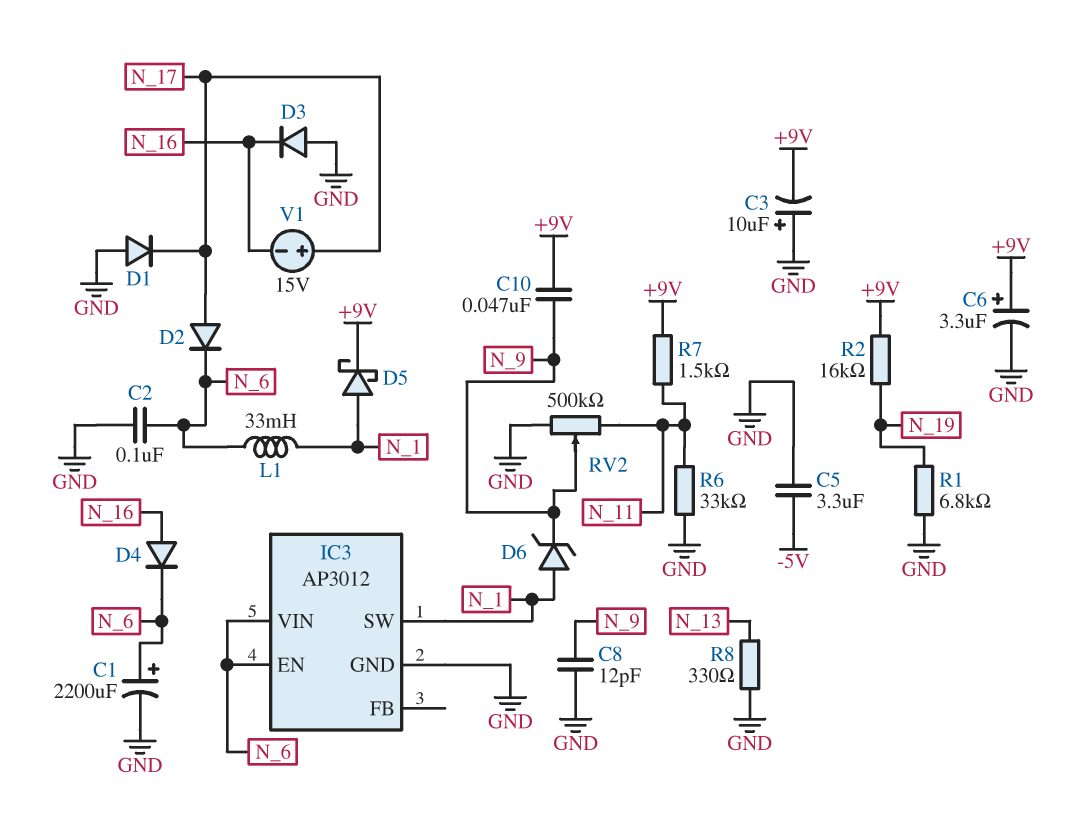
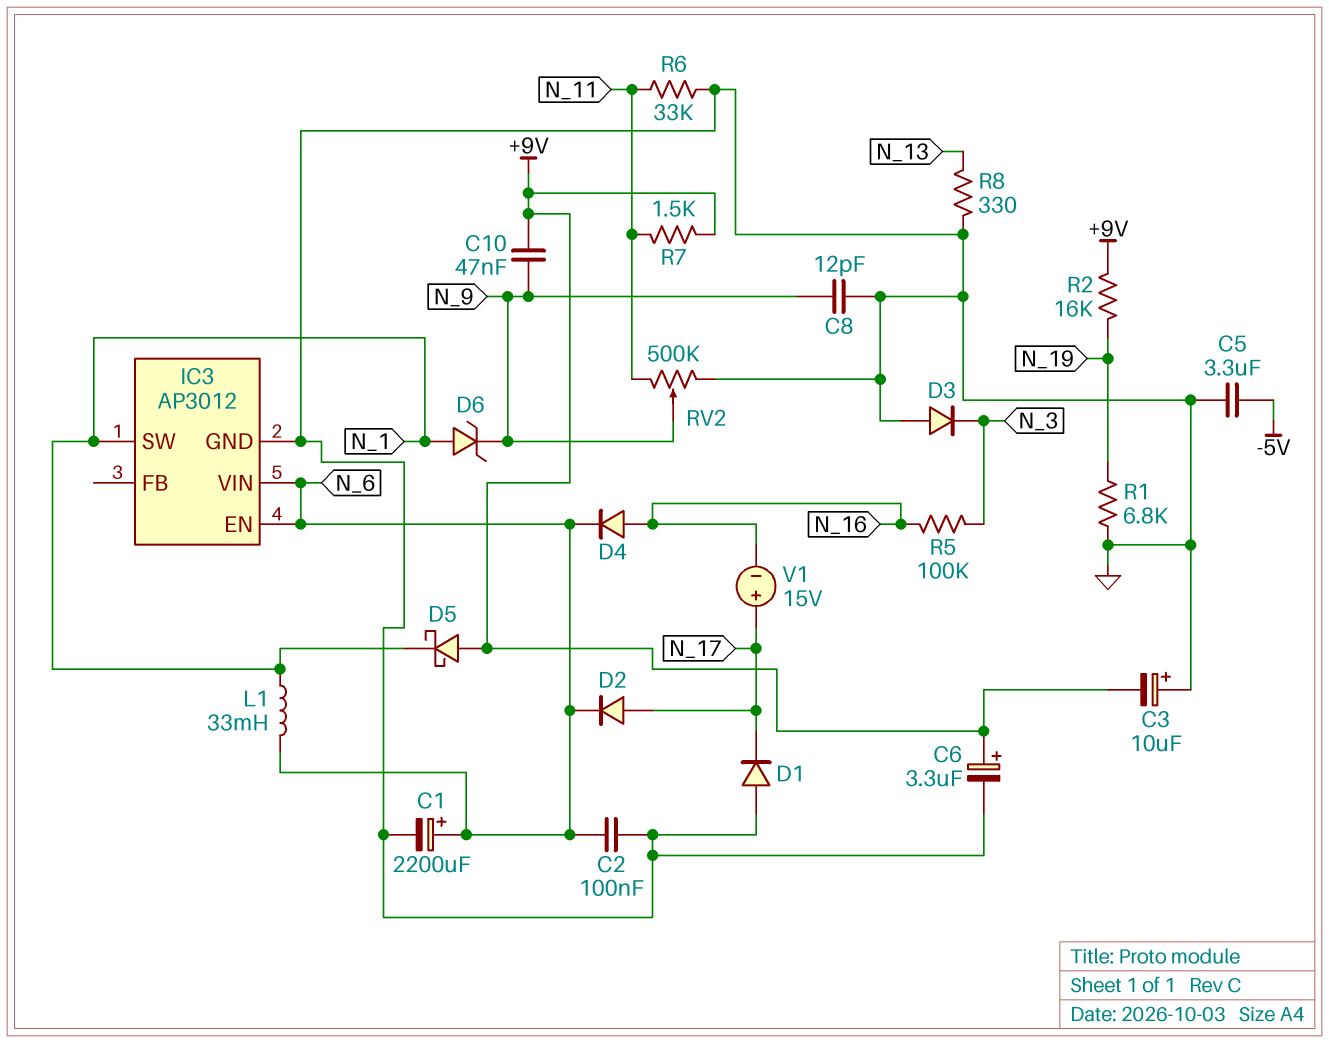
D3: diode (A GND, K N_16) -> diode (A GND, K N_3)
D5: schottky (A N_1, K +9V) -> schottky (A +9V, K N_1)
R5: none -> 100k (N_3, N_16)

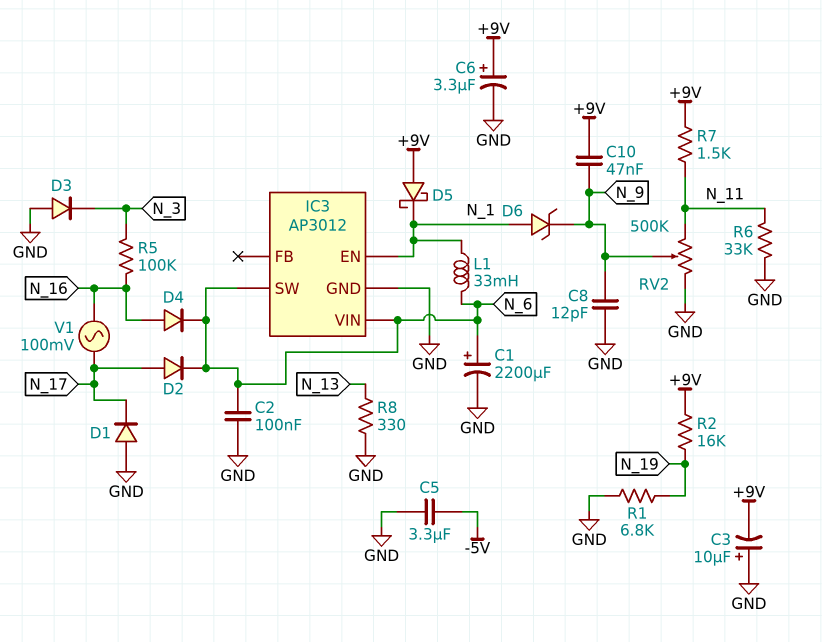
IC3 pin EN: N_6 -> N_1
IC3 pin SW: N_1 -> N_6
V1: 15V (plus N_17, minus N_16) -> AC 100mV (N_16, N_17)

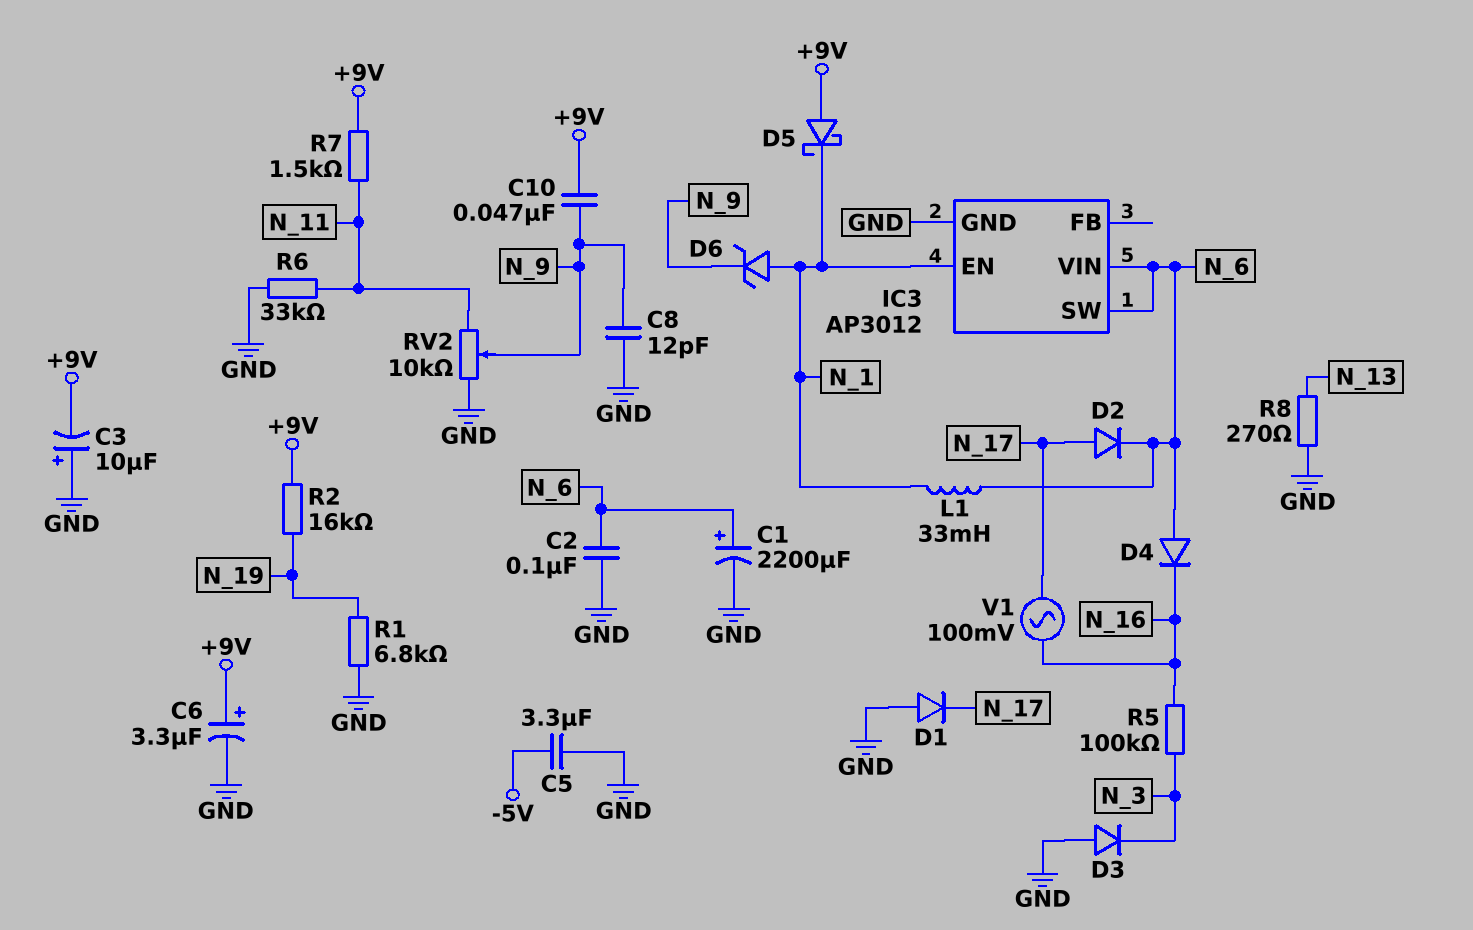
D4: diode (A N_16, K N_6) -> diode (A N_6, K N_16)
R8: 330 (GND, N_13) -> 270 (GND, N_13)
RV2: 500k (GND, N_11, wiper N_9) -> 10k (GND, N_11, wiper N_9)

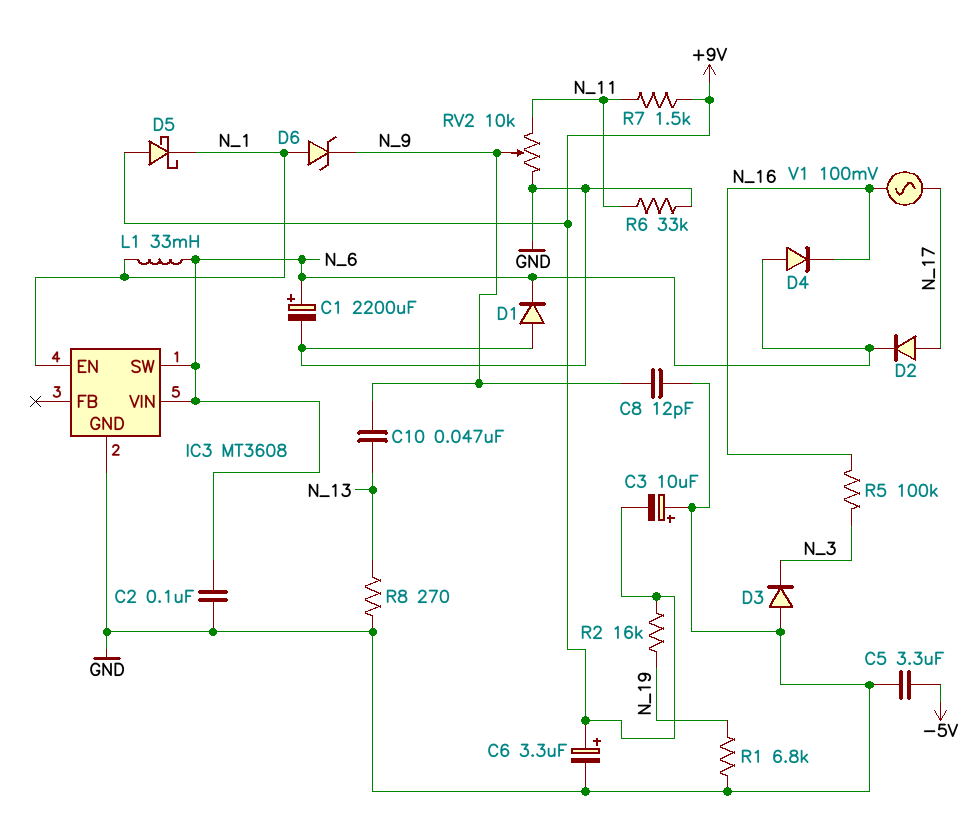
C10: 47nF (+9V, N_9) -> 47nF (N_9, N_13)
D1: diode (A GND, K N_17) -> diode (A GND, K N_6)
IC3: AP3012 -> MT3608

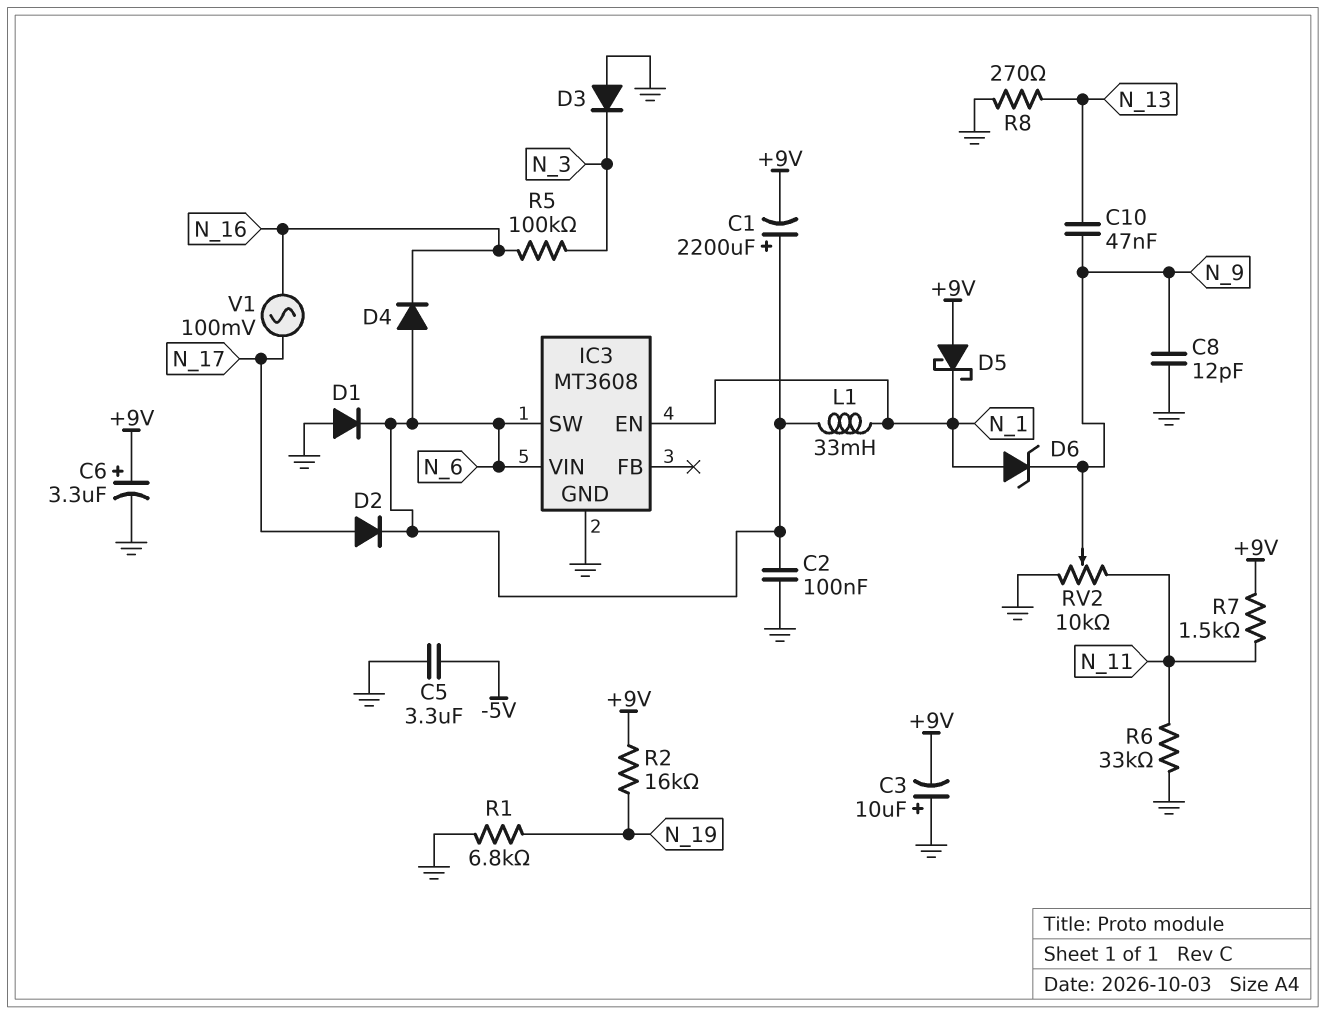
C1: 2200uF (plus N_6, minus GND) -> 2200uF (plus N_6, minus +9V)

